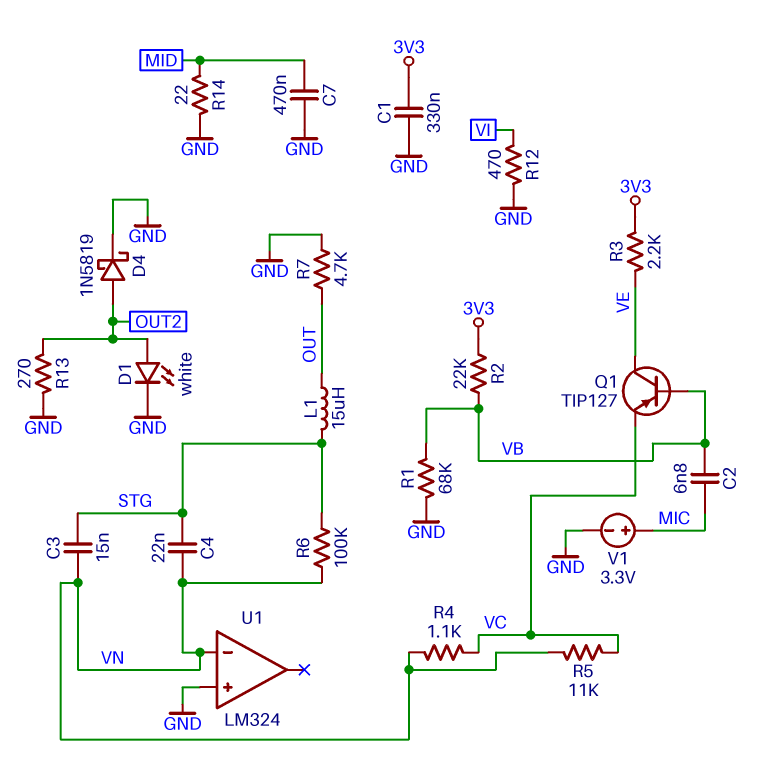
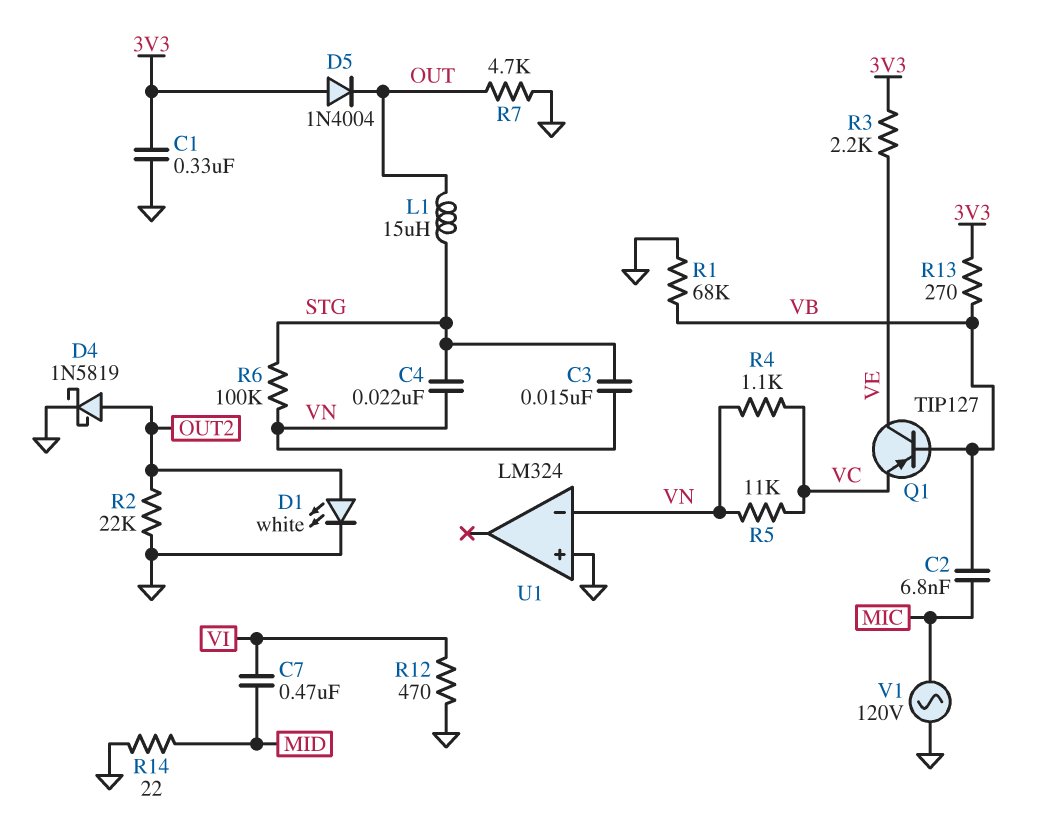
C7: 470nF (GND, MID) -> 470nF (MID, VI)
D5: none -> diode 1N4004 (A 3V3, K OUT)
R2: 22k (3V3, VB) -> 22k (GND, OUT2)
R13: 270 (GND, OUT2) -> 270 (3V3, VB)
V1: 3.3V (plus MIC, minus GND) -> AC 120V (GND, MIC)

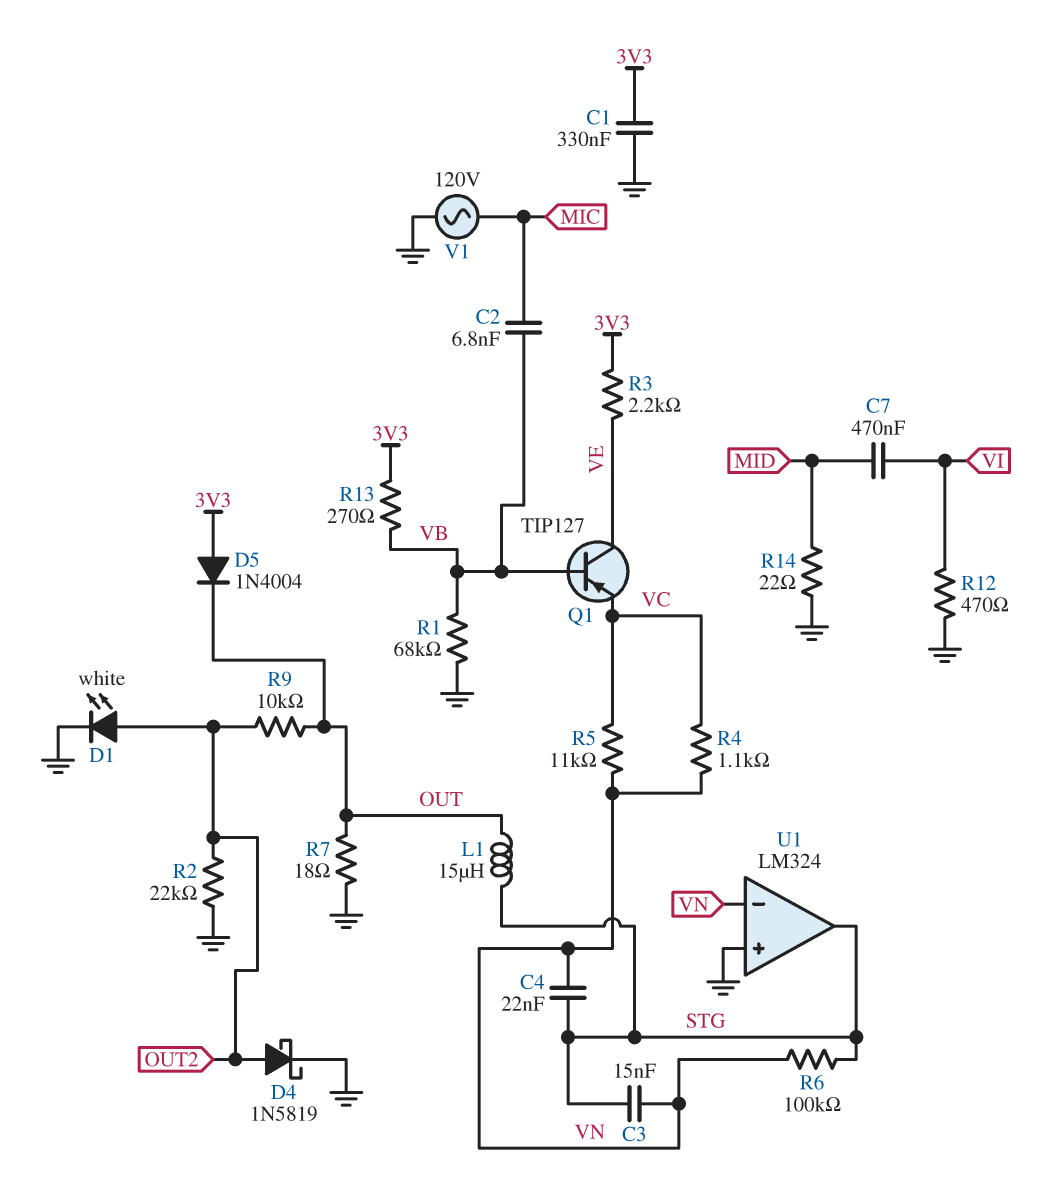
R7: 4.7k (GND, OUT) -> 18 (GND, OUT)
R9: none -> 10k (OUT, OUT2)
U1 pin out: none -> STG

